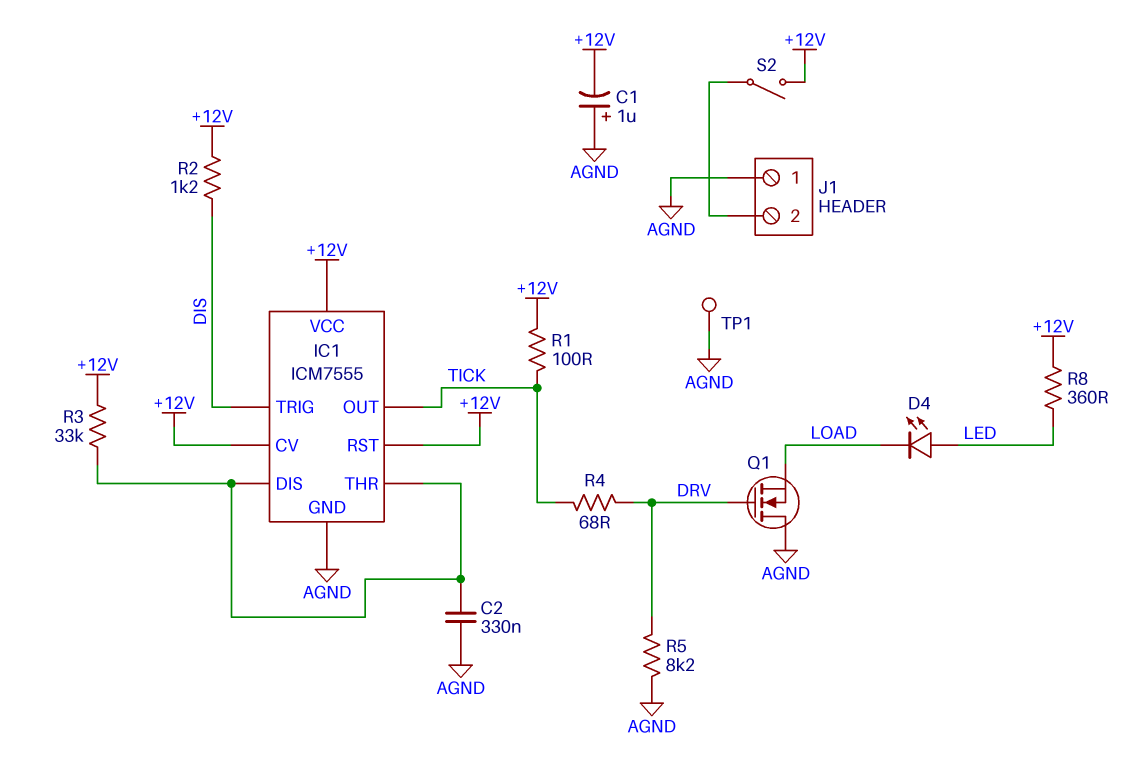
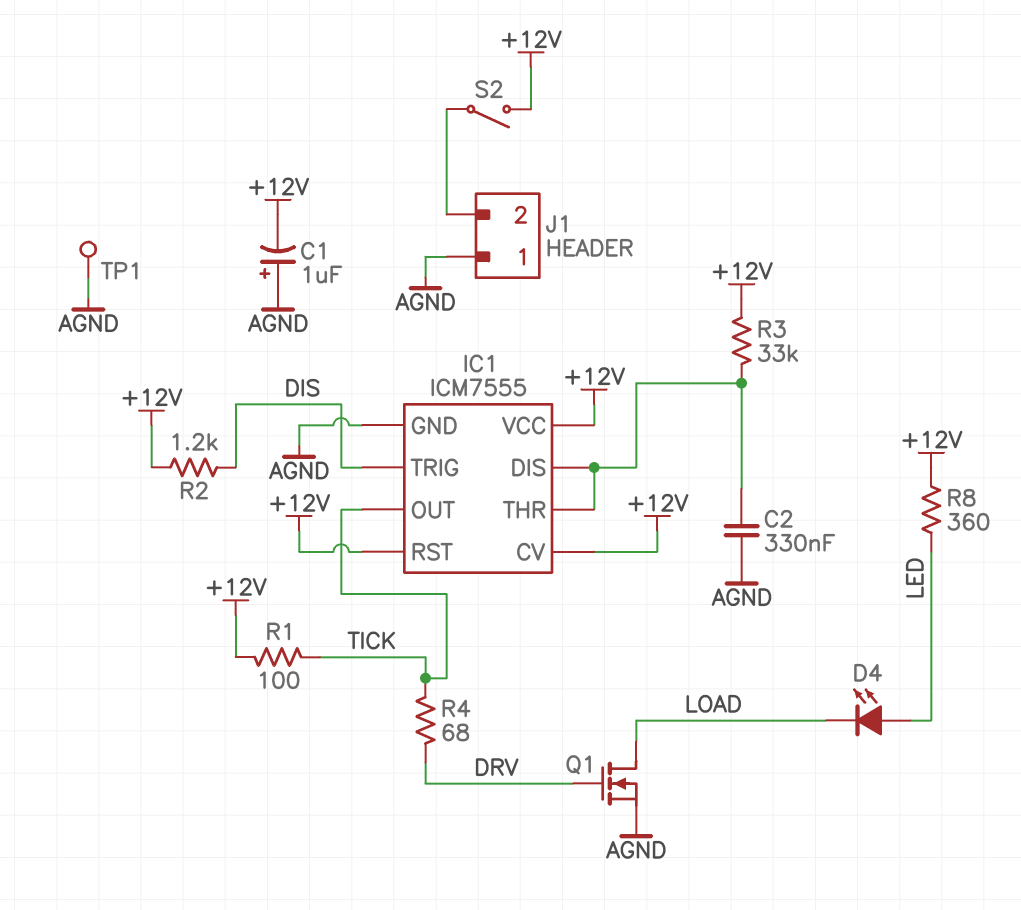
Q1: NMOS (G DRV, D AGND, S LOAD) -> NMOS (G DRV, D LOAD, S AGND)
R5: 8.2k (AGND, DRV) -> none

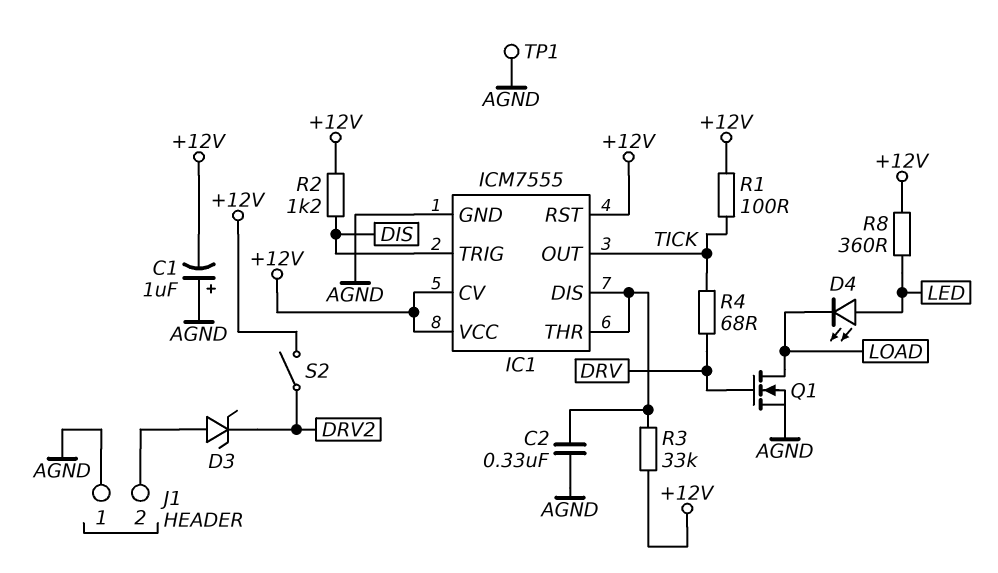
D3: none -> zener (A J1/2, K DRV2)
S2: switch (+12V, J1/2) -> switch (+12V, DRV2)

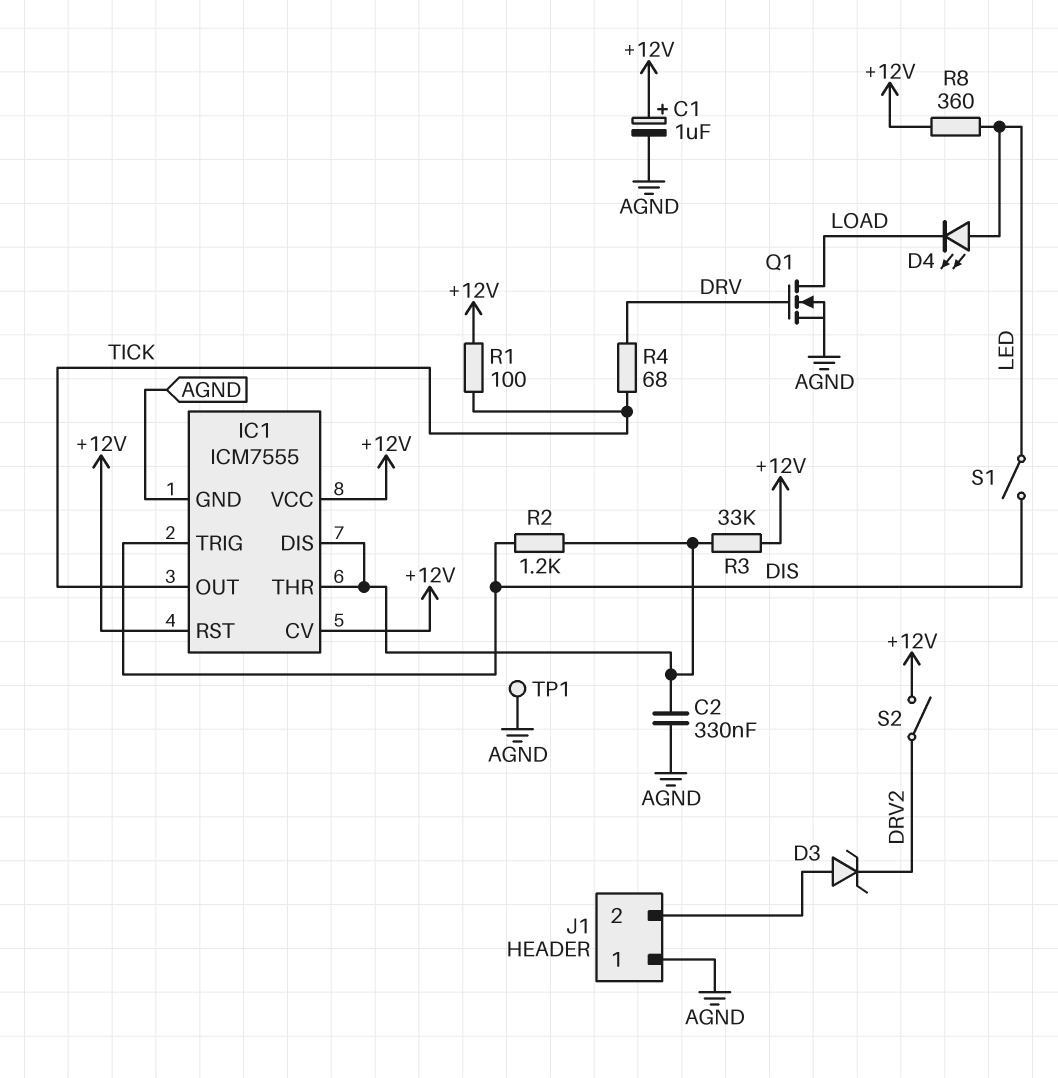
C1: 1uF (plus AGND, minus +12V) -> 1uF (plus +12V, minus AGND)
R2: 1.2k (+12V, DIS) -> 1.2k (DIS, IC1/DIS)
S1: none -> switch (DIS, LED)

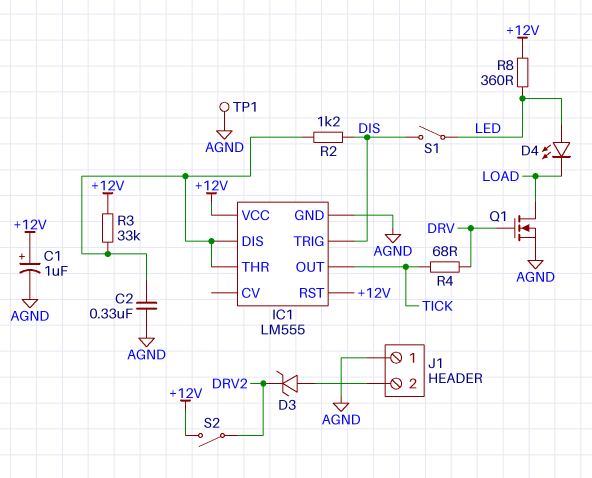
IC1: ICM7555 -> LM555
IC1 pin CV: +12V -> none
R1: 100 (+12V, TICK) -> none

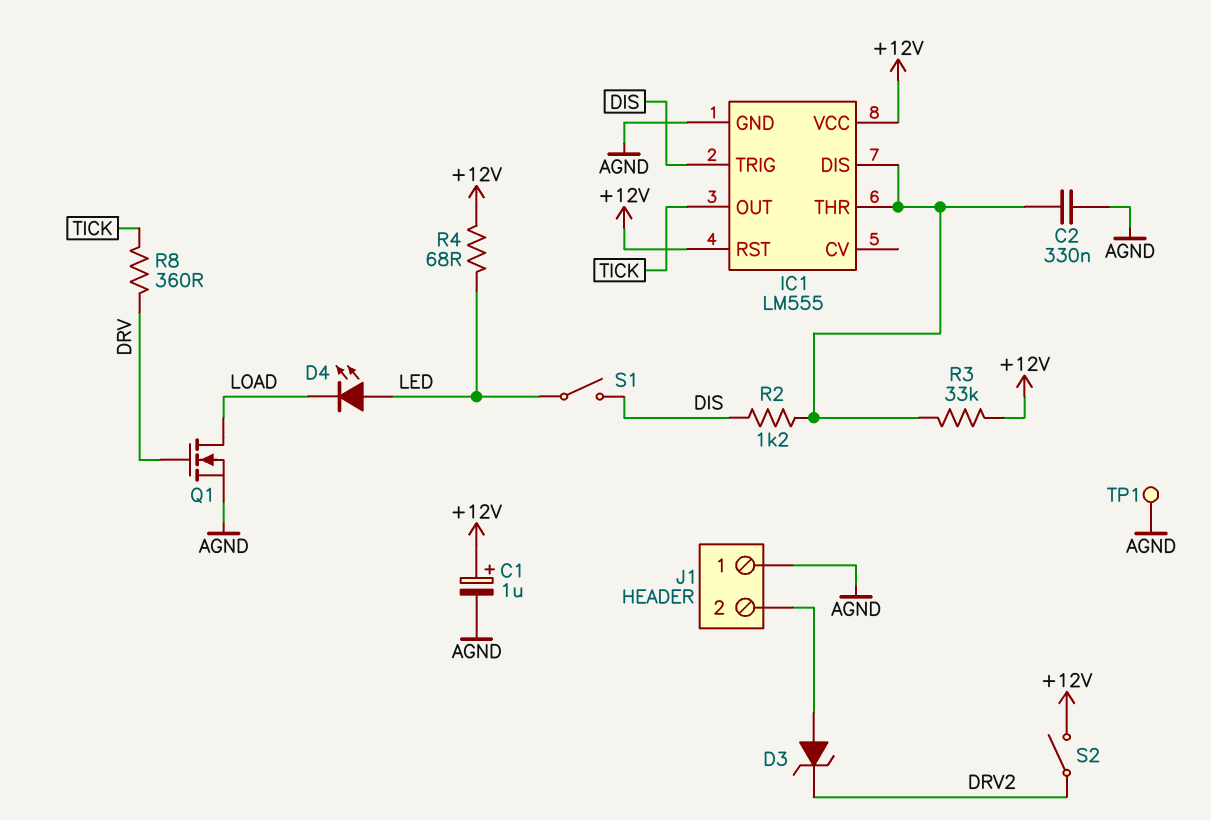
R4: 68 (DRV, TICK) -> 68 (+12V, LED)
R8: 360 (+12V, LED) -> 360 (DRV, TICK)

